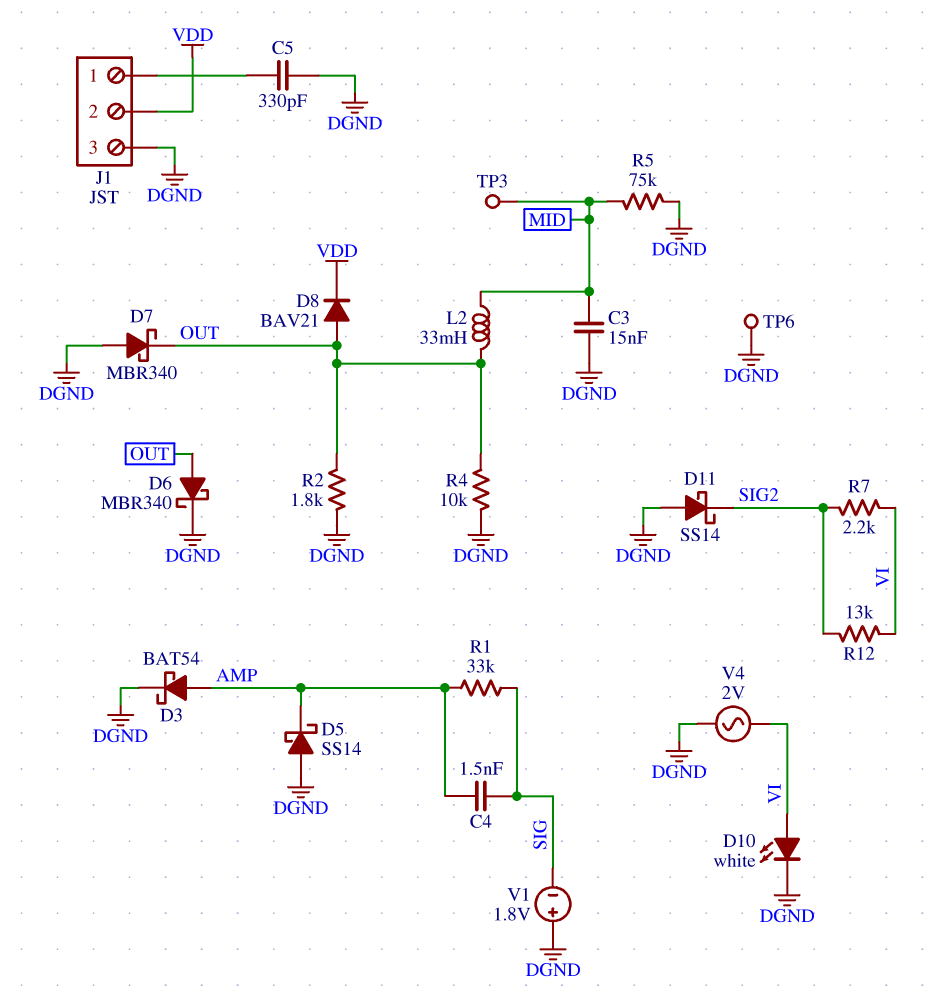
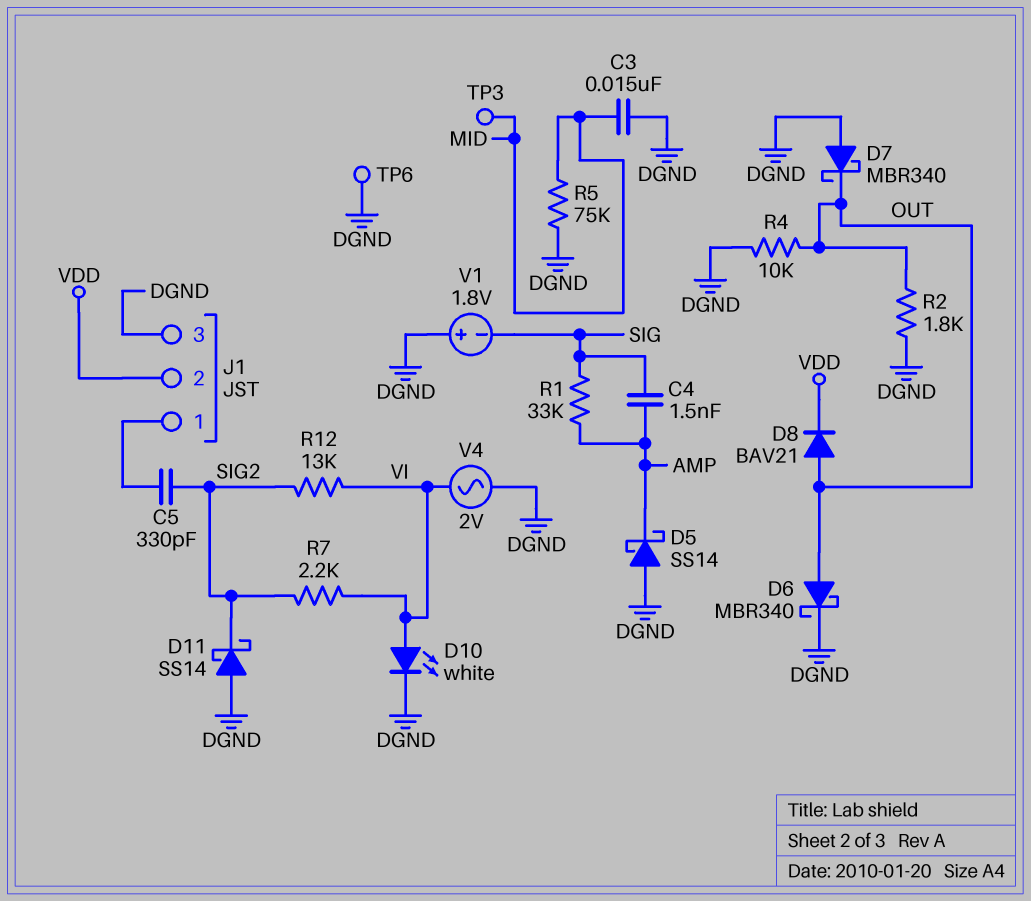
C5: 330pF (DGND, J1/1) -> 330pF (J1/1, SIG2)
D3: schottky BAT54 (A AMP, K DGND) -> none
L2: 33mH (MID, OUT) -> none

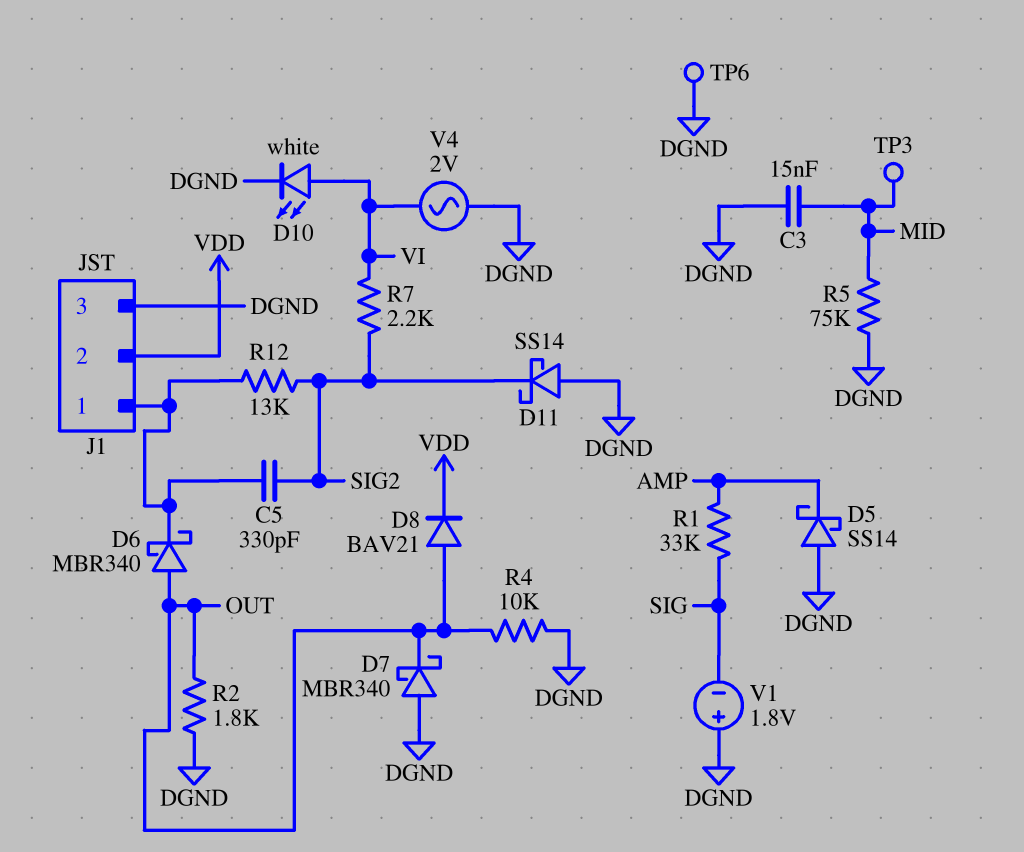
C4: 1.5nF (AMP, SIG) -> none
D6: schottky MBR340 (A OUT, K DGND) -> schottky MBR340 (A OUT, K J1/1)
R12: 13k (SIG2, VI) -> 13k (J1/1, SIG2)

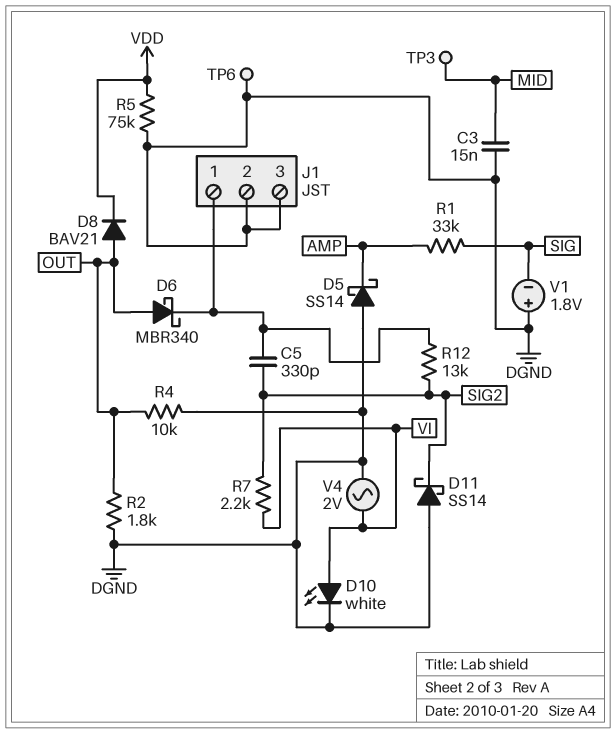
D7: schottky MBR340 (A DGND, K OUT) -> none
J1 pin 2: VDD -> DGND
R5: 75k (DGND, MID) -> 75k (DGND, VDD)

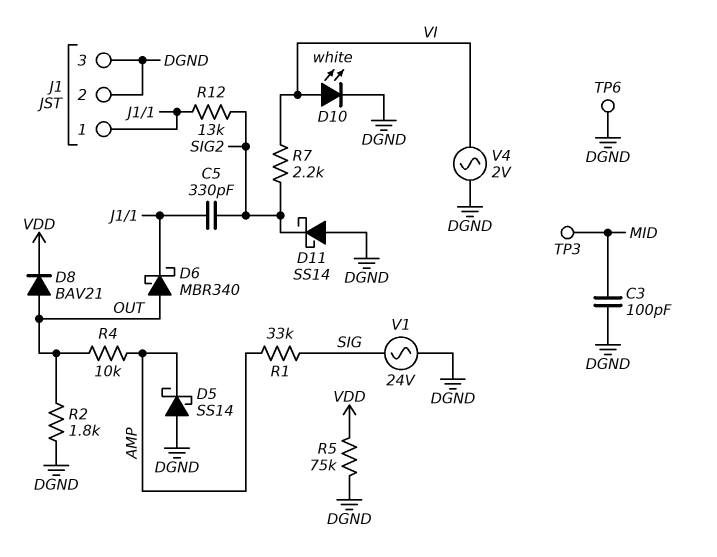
C3: 15nF (DGND, MID) -> 100pF (DGND, MID)
R4: 10k (DGND, OUT) -> 10k (AMP, OUT)
V1: 1.8V (plus DGND, minus SIG) -> AC 24V (DGND, SIG)

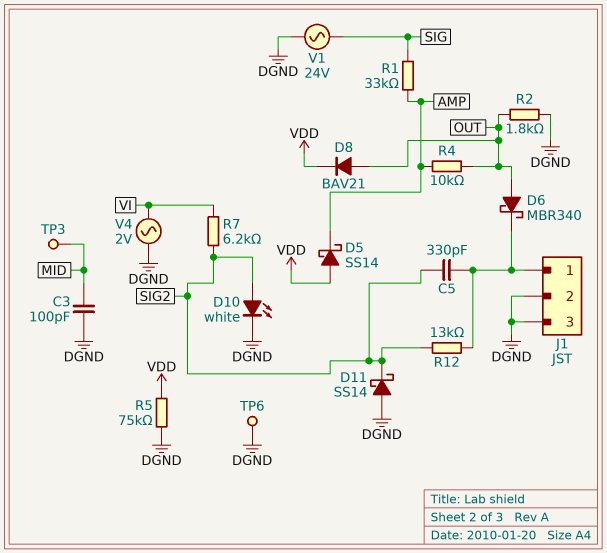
D5: schottky SS14 (A DGND, K AMP) -> schottky SS14 (A VDD, K AMP)
D10: LED white (A VI, K DGND) -> LED white (A SIG2, K DGND)
R7: 2.2k (SIG2, VI) -> 6.2k (SIG2, VI)

